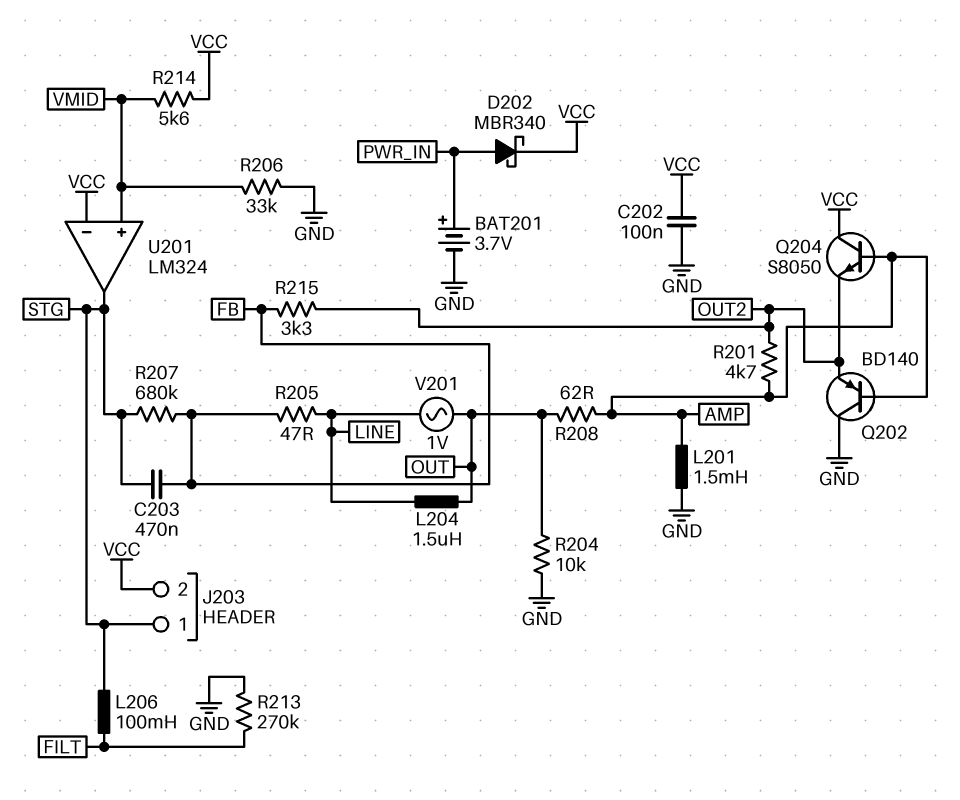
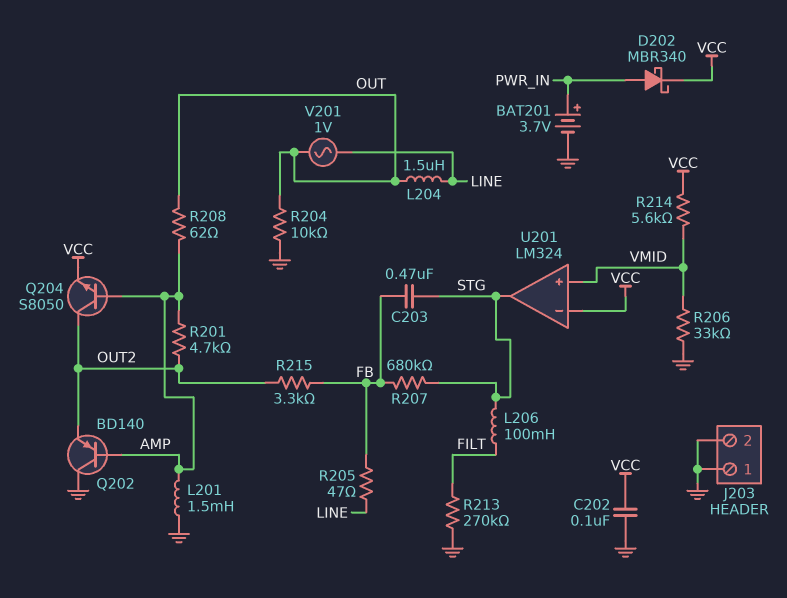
J203 pin 1: STG -> GND
J203 pin 2: VCC -> GND
Q204: NPN S8050 (B AMP, C VCC, E OUT2) -> NPN S8050 (B AMP, C OUT2, E VCC)

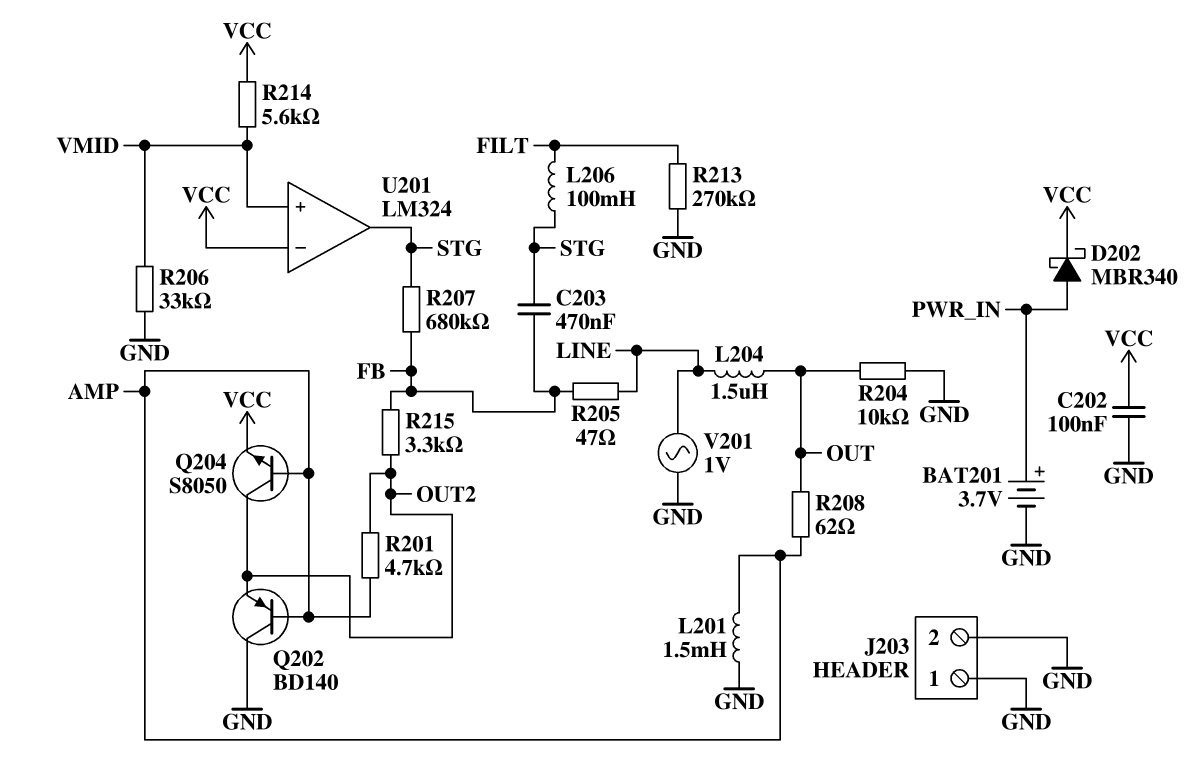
V201: AC 1V (LINE, OUT) -> AC 1V (GND, LINE)

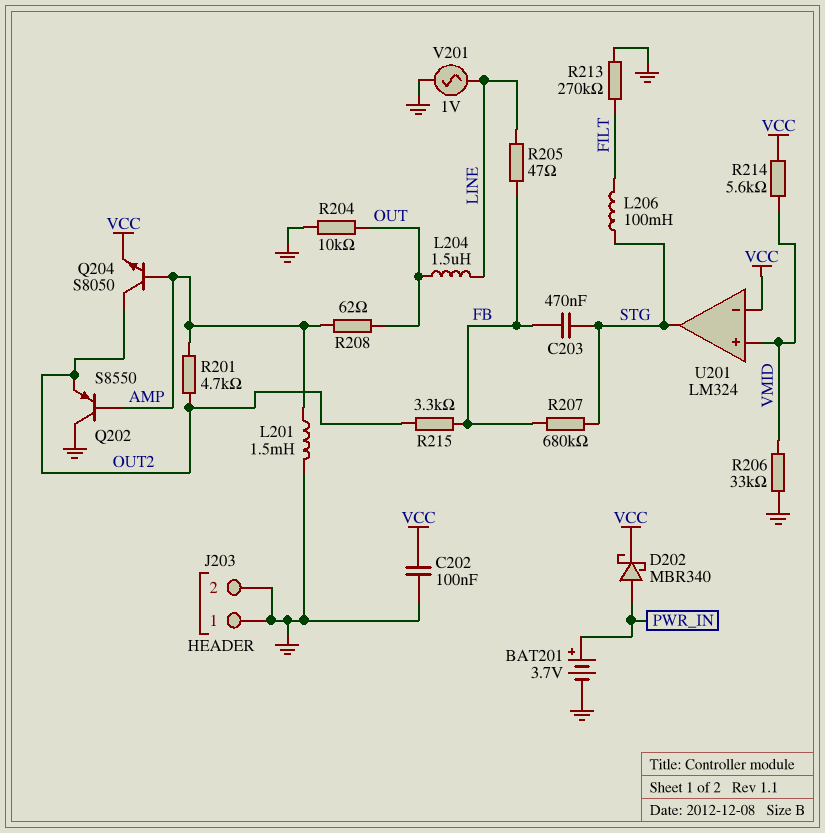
Q202: PNP BD140 (B AMP, C GND, E OUT2) -> PNP S8550 (B AMP, C GND, E OUT2)

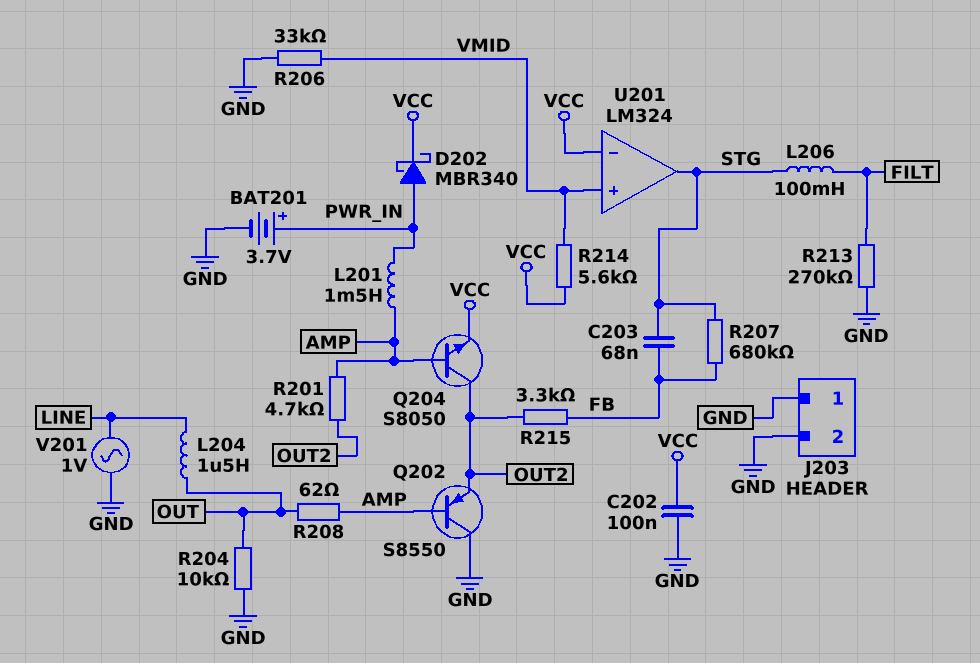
C203: 470nF (FB, STG) -> 68nF (FB, STG)
L201: 1.5mH (AMP, GND) -> 1.5mH (AMP, PWR_IN)
R205: 47 (FB, LINE) -> none

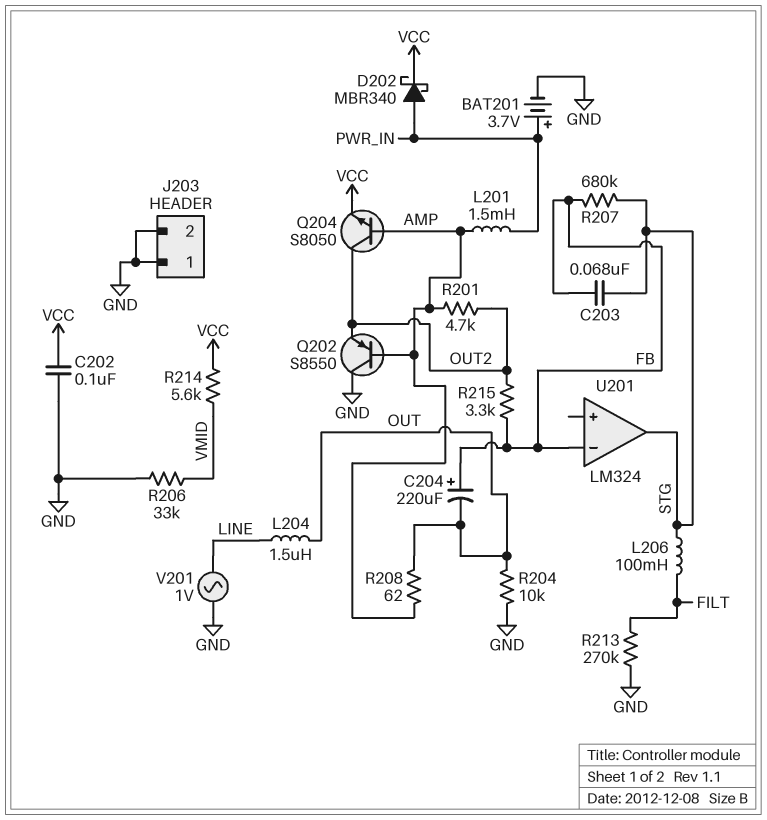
C204: none -> 220uF (plus FB, minus OUT)
U201 pin in+: VMID -> none
U201 pin in-: VCC -> FB

